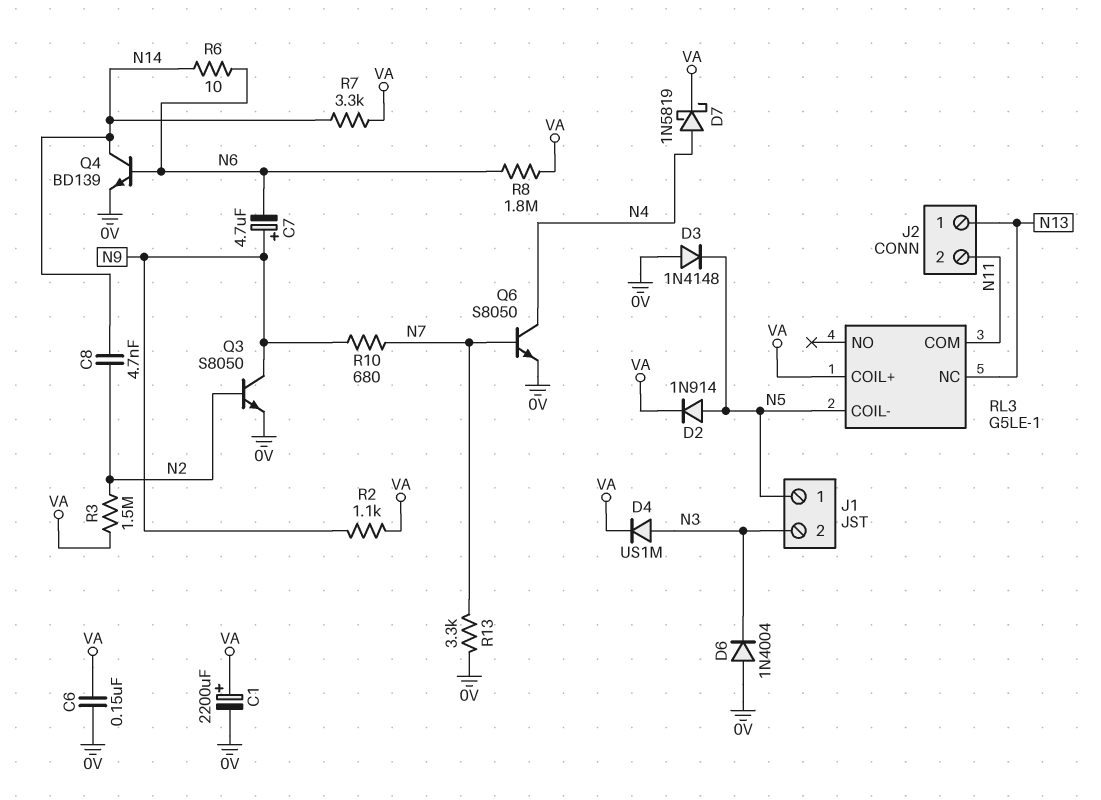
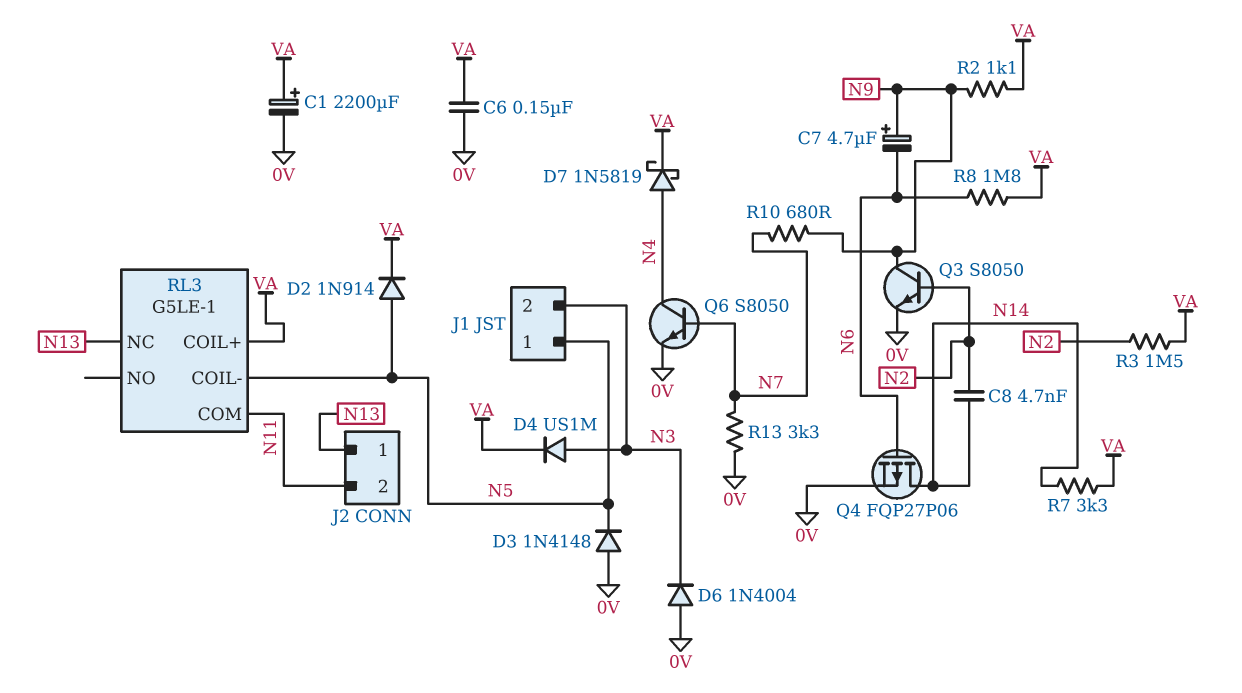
Q4: NPN BD139 (B N6, C N14, E 0V) -> PMOS FQP27P06 (G N6, D N14, S 0V)
R6: 10 (N6, N14) -> none

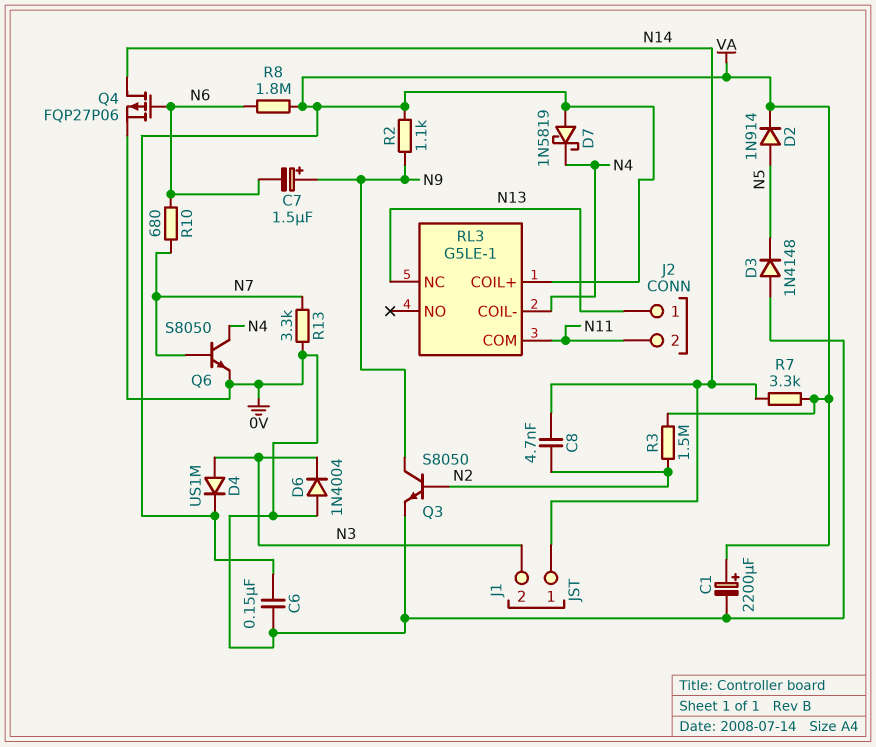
C7: 4.7uF (plus N9, minus N6) -> 1.5uF (plus N9, minus N6)
D7: schottky 1N5819 (A N4, K VA) -> schottky 1N5819 (A VA, K N4)
J1 pin 1: N5 -> N14
R10: 680 (N7, N9) -> 680 (N6, N7)
RL3 pin COIL-: N5 -> N4

